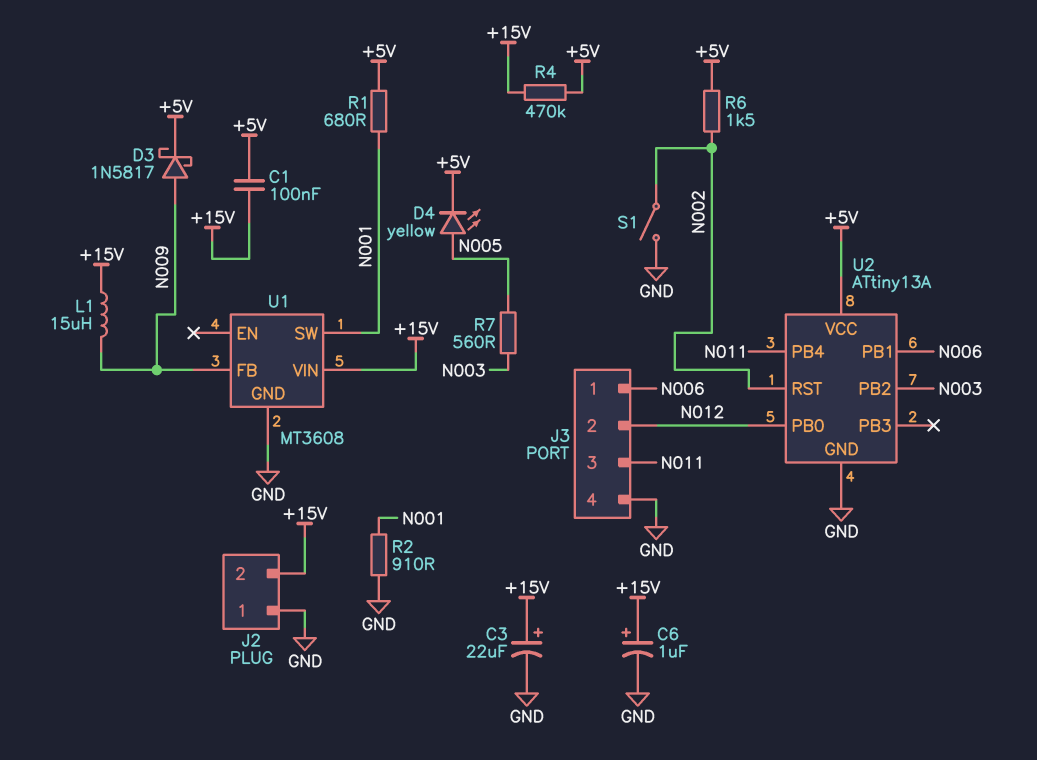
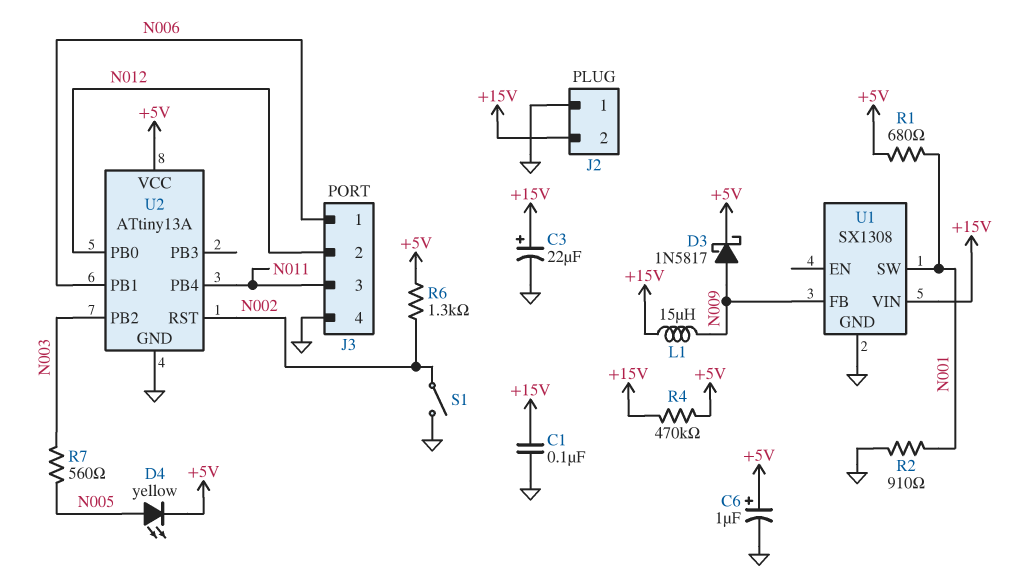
C1: 100nF (+5V, +15V) -> 100nF (+15V, GND)
C6: 1uF (plus +15V, minus GND) -> 1uF (plus +5V, minus GND)
R6: 1.5k (+5V, N002) -> 1.3k (+5V, N002)
U1: MT3608 -> SX1308

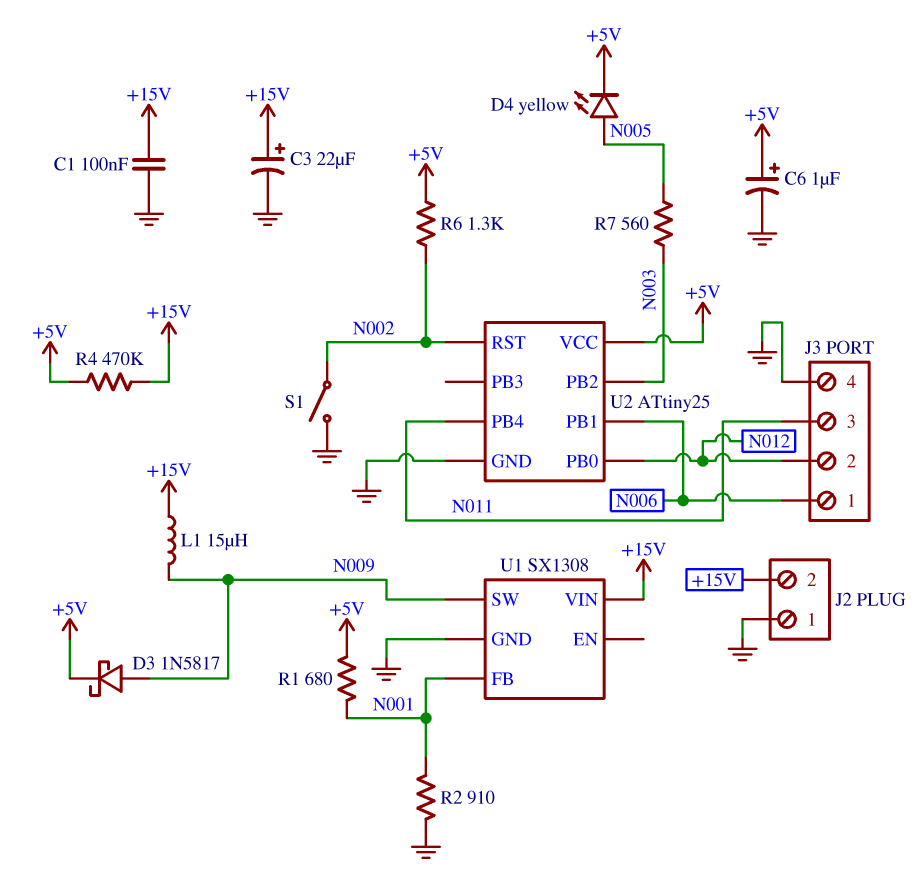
U1 pin FB: N009 -> N001
U1 pin SW: N001 -> N009
U2: ATtiny13A -> ATtiny25

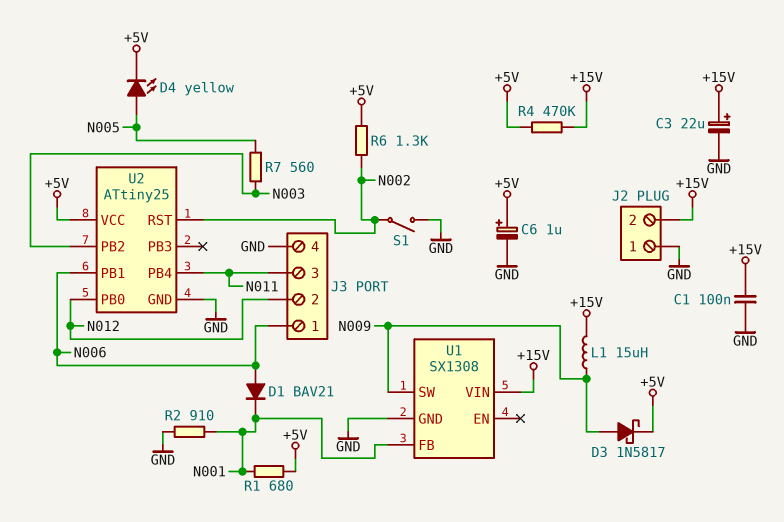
D1: none -> diode BAV21 (A N006, K N001)

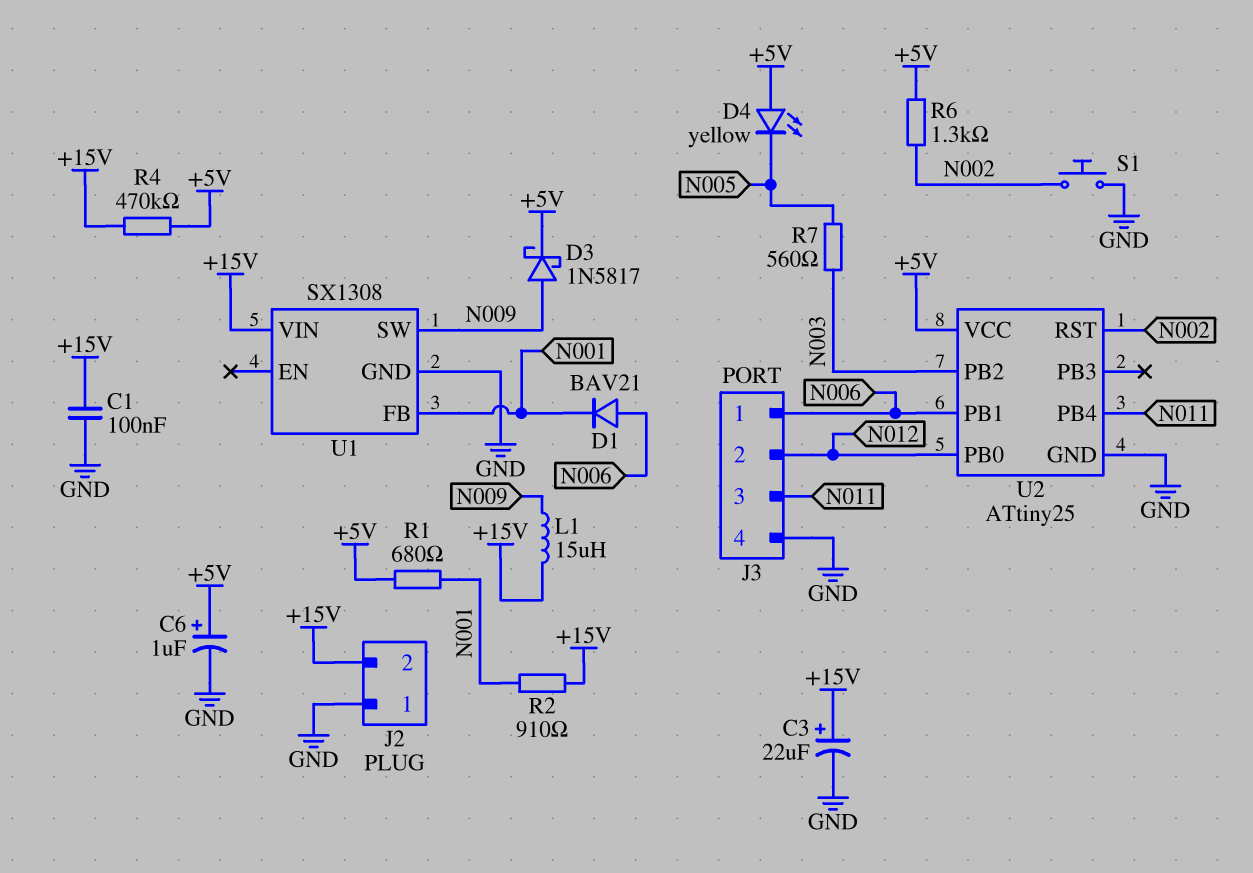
D4: LED yellow (A N005, K +5V) -> LED yellow (A +5V, K N005)
R2: 910 (GND, N001) -> 910 (+15V, N001)
S1: switch (GND, N002) -> button (GND, N002)

